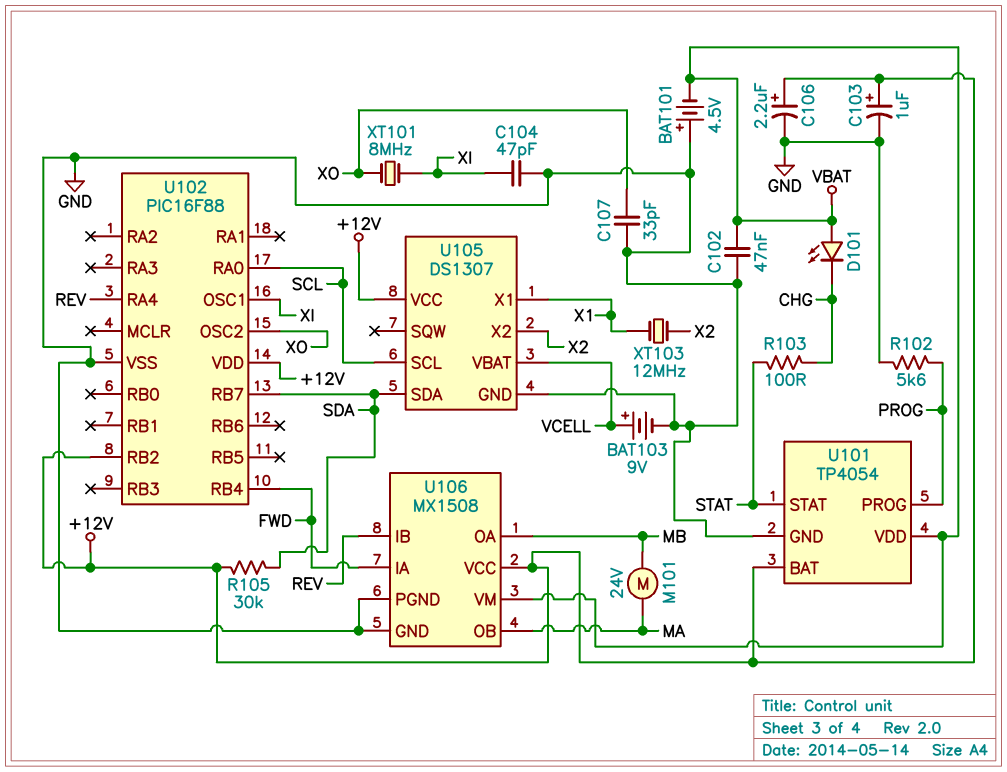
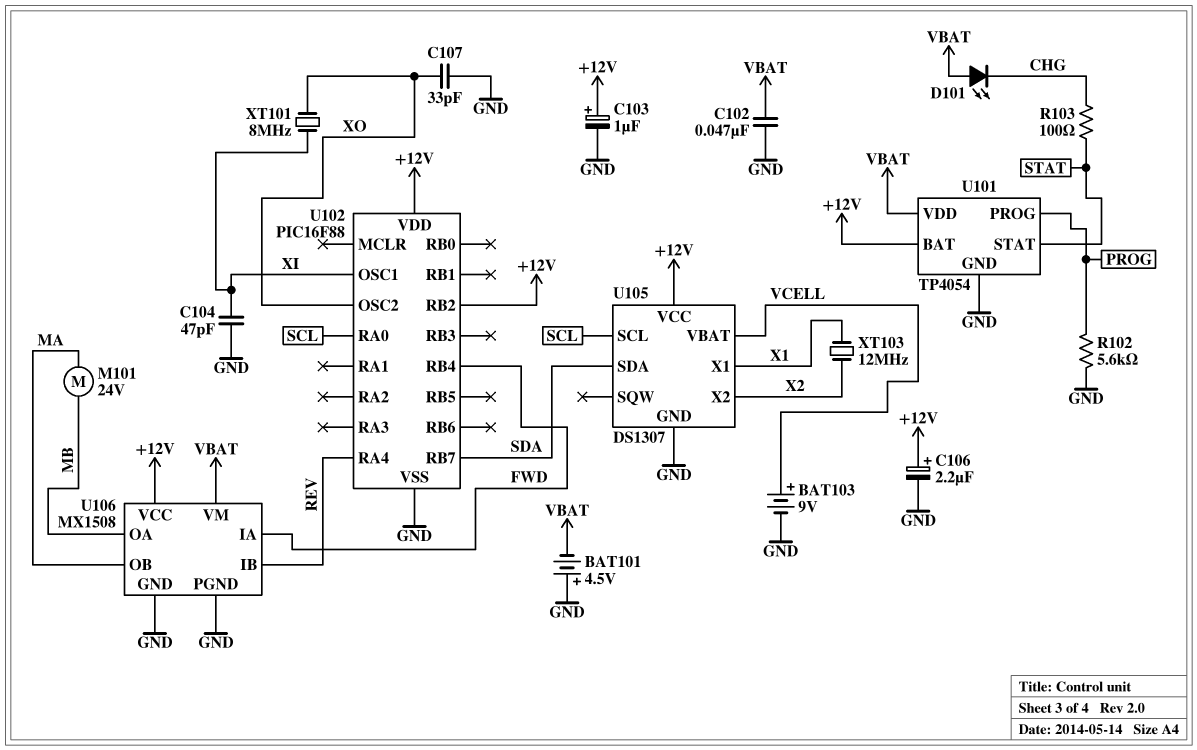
R105: 30k (+12V, SDA) -> none

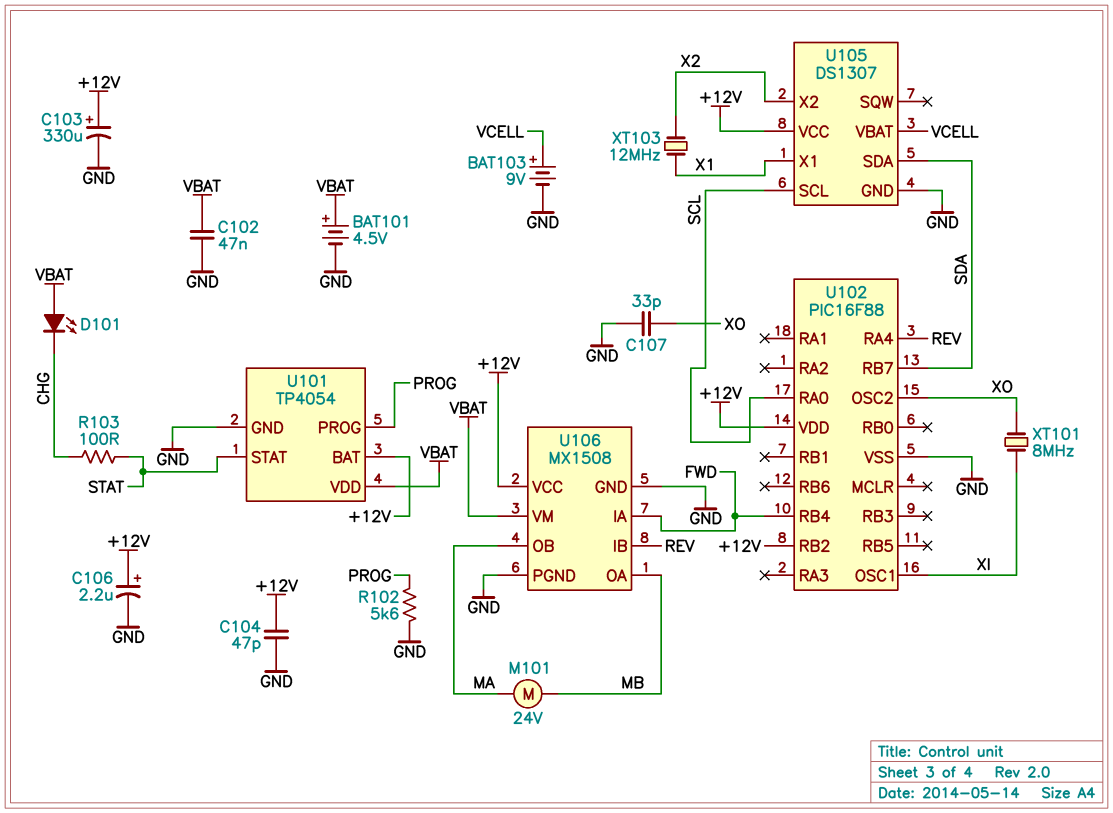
BAT101: 4.5V (plus GND, minus VBAT) -> 4.5V (plus VBAT, minus GND)
C103: 1uF (plus +12V, minus GND) -> 330uF (plus +12V, minus GND)
C104: 47pF (GND, XI) -> 47pF (+12V, GND)

